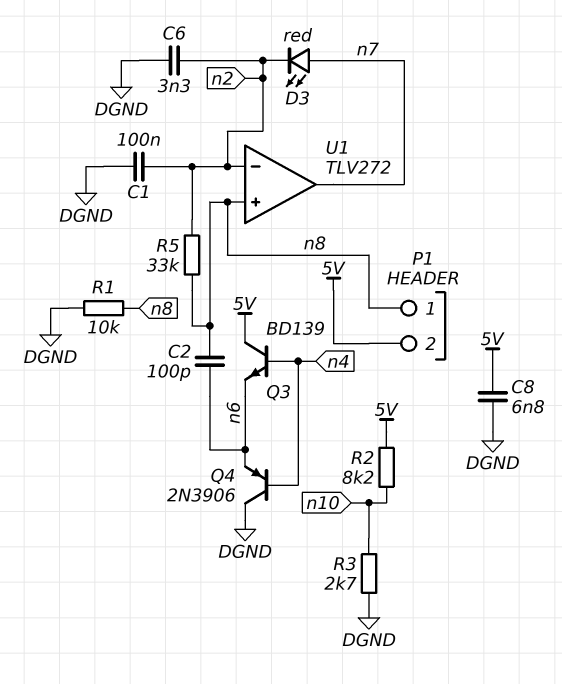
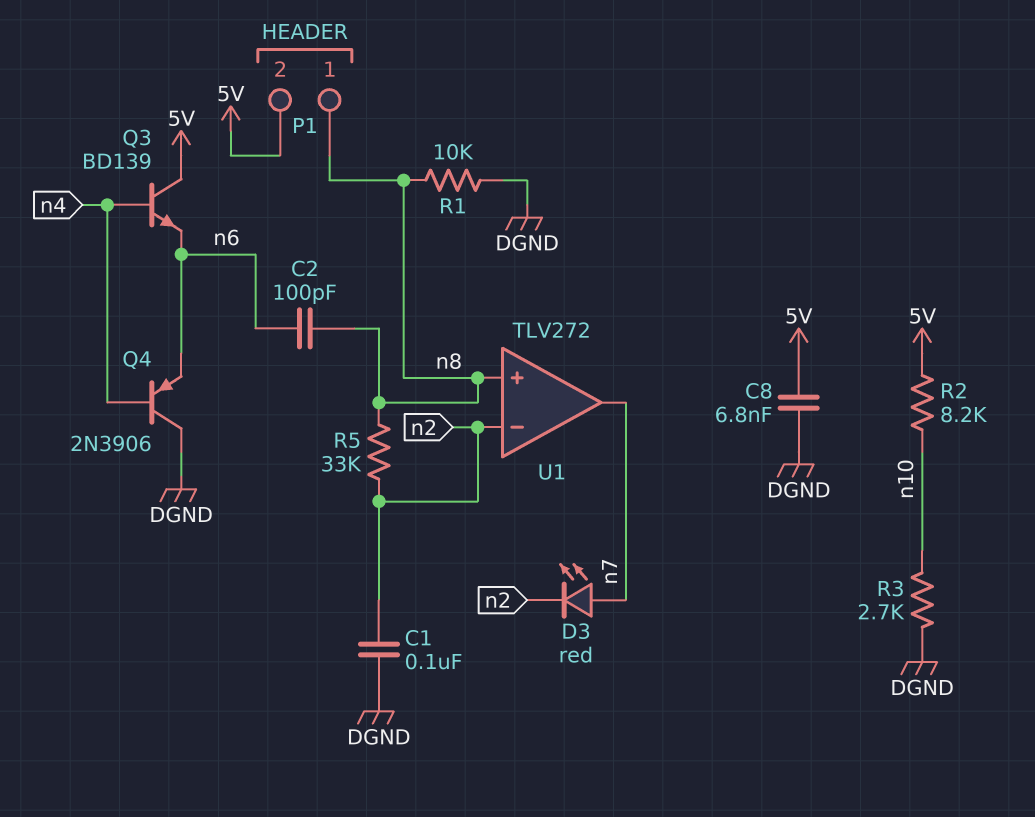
C6: 3.3nF (DGND, n2) -> none

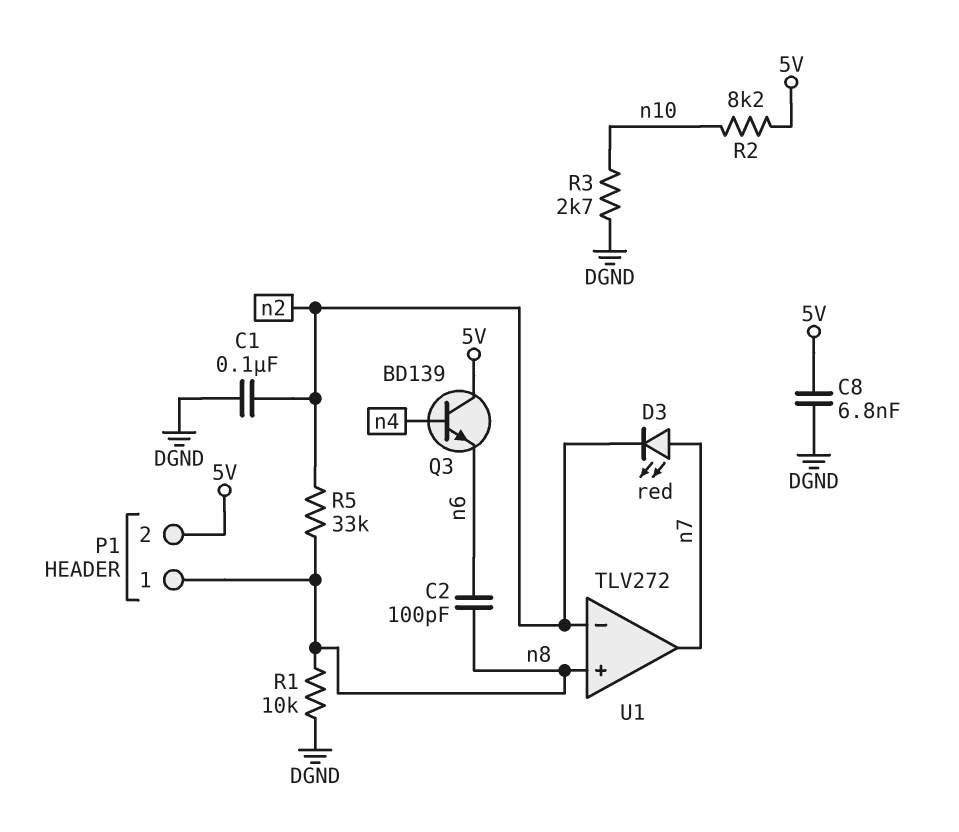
Q4: PNP 2N3906 (B n4, C DGND, E n6) -> none

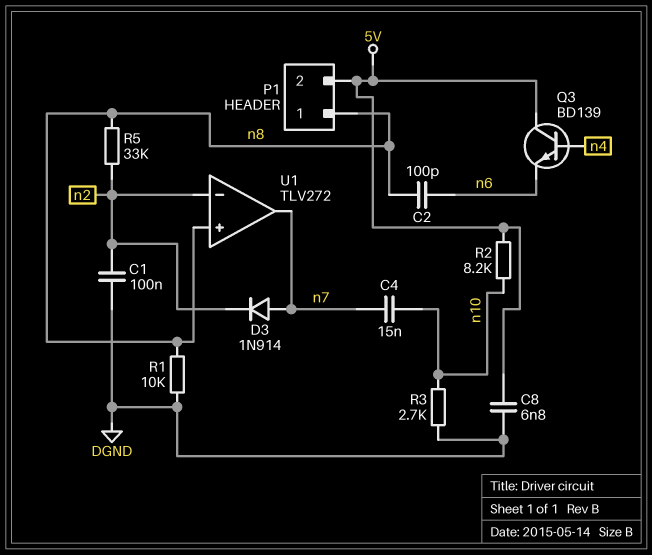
C4: none -> 15nF (n7, n10)
D3: LED red (A n7, K n2) -> diode 1N914 (A n7, K n2)

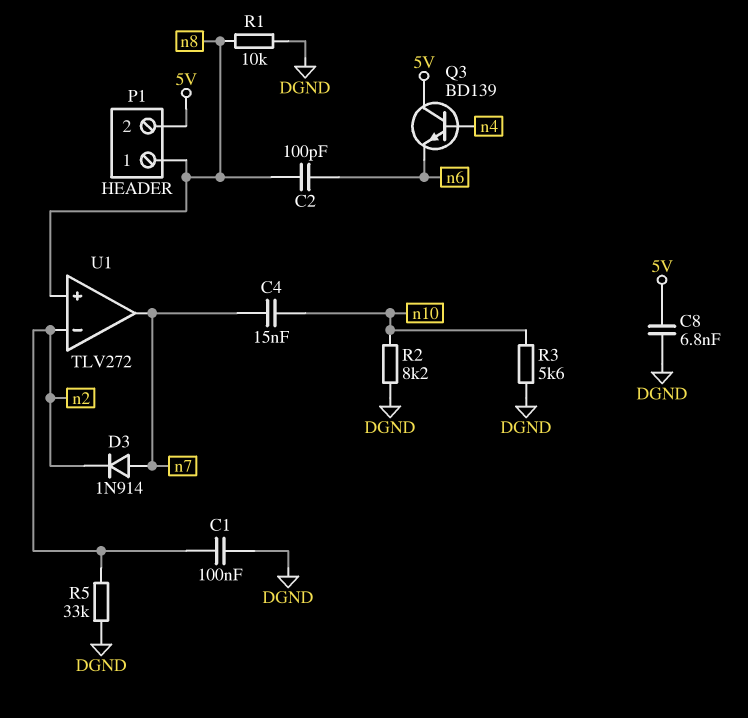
R2: 8.2k (5V, n10) -> 8.2k (DGND, n10)
R3: 2.7k (DGND, n10) -> 5.6k (DGND, n10)
R5: 33k (n2, n8) -> 33k (DGND, n2)

